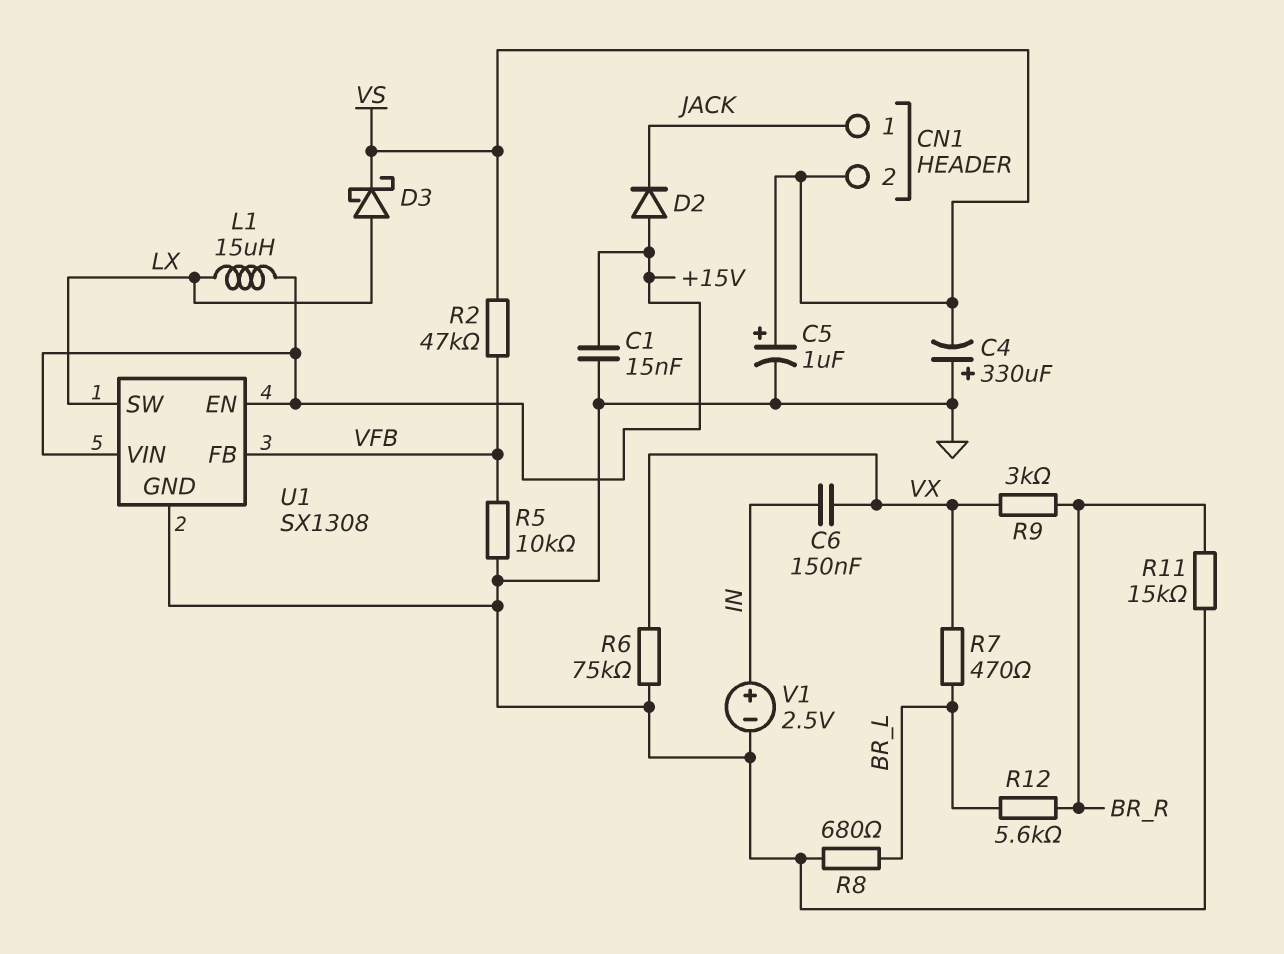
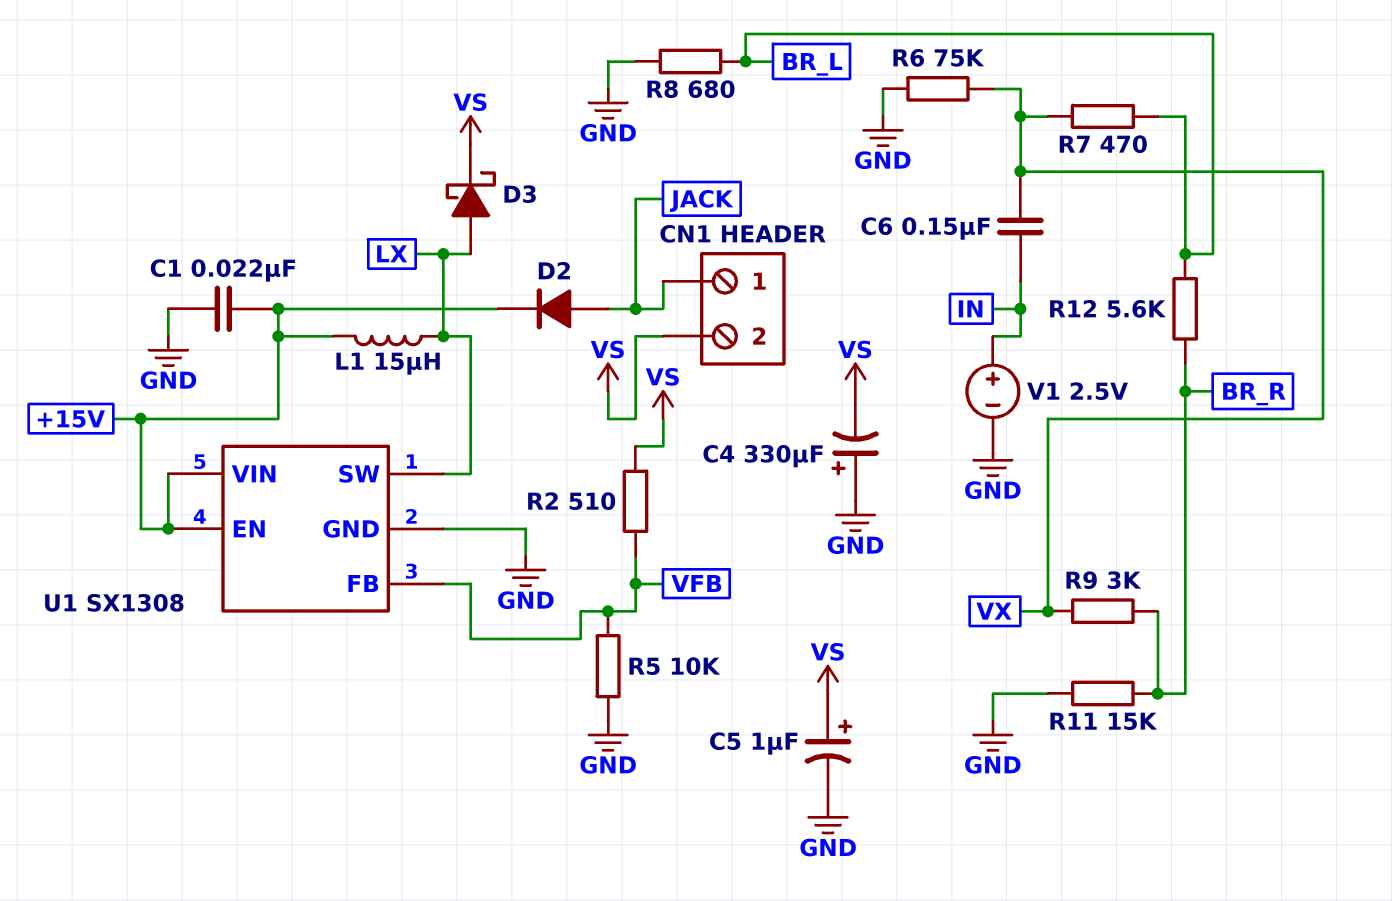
C1: 15nF (+15V, GND) -> 22nF (+15V, GND)
D2: diode (A +15V, K JACK) -> diode (A JACK, K +15V)
R2: 47k (VFB, VS) -> 510 (VFB, VS)

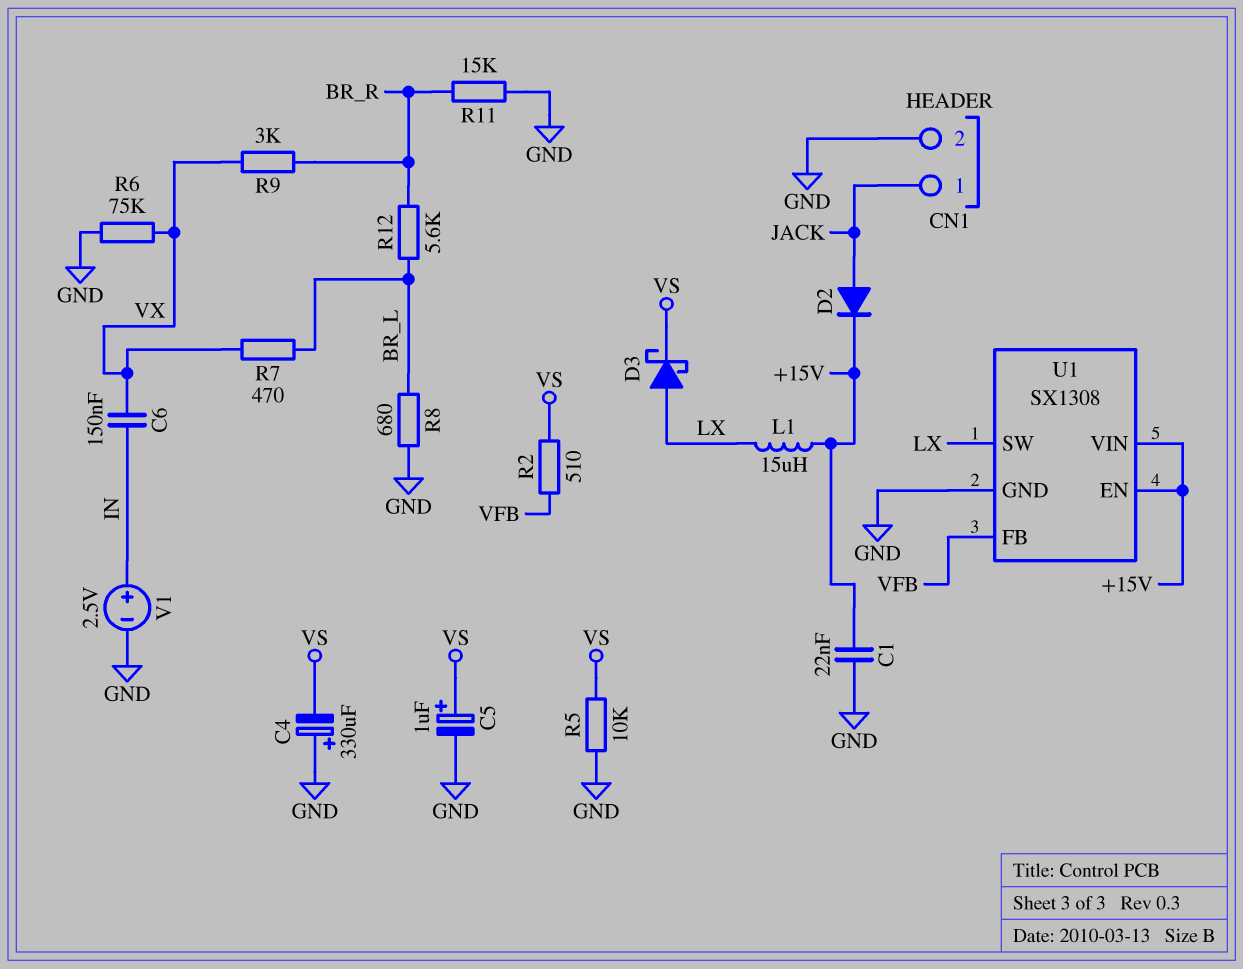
CN1 pin 2: VS -> GND
R5: 10k (GND, VFB) -> 10k (GND, VS)

